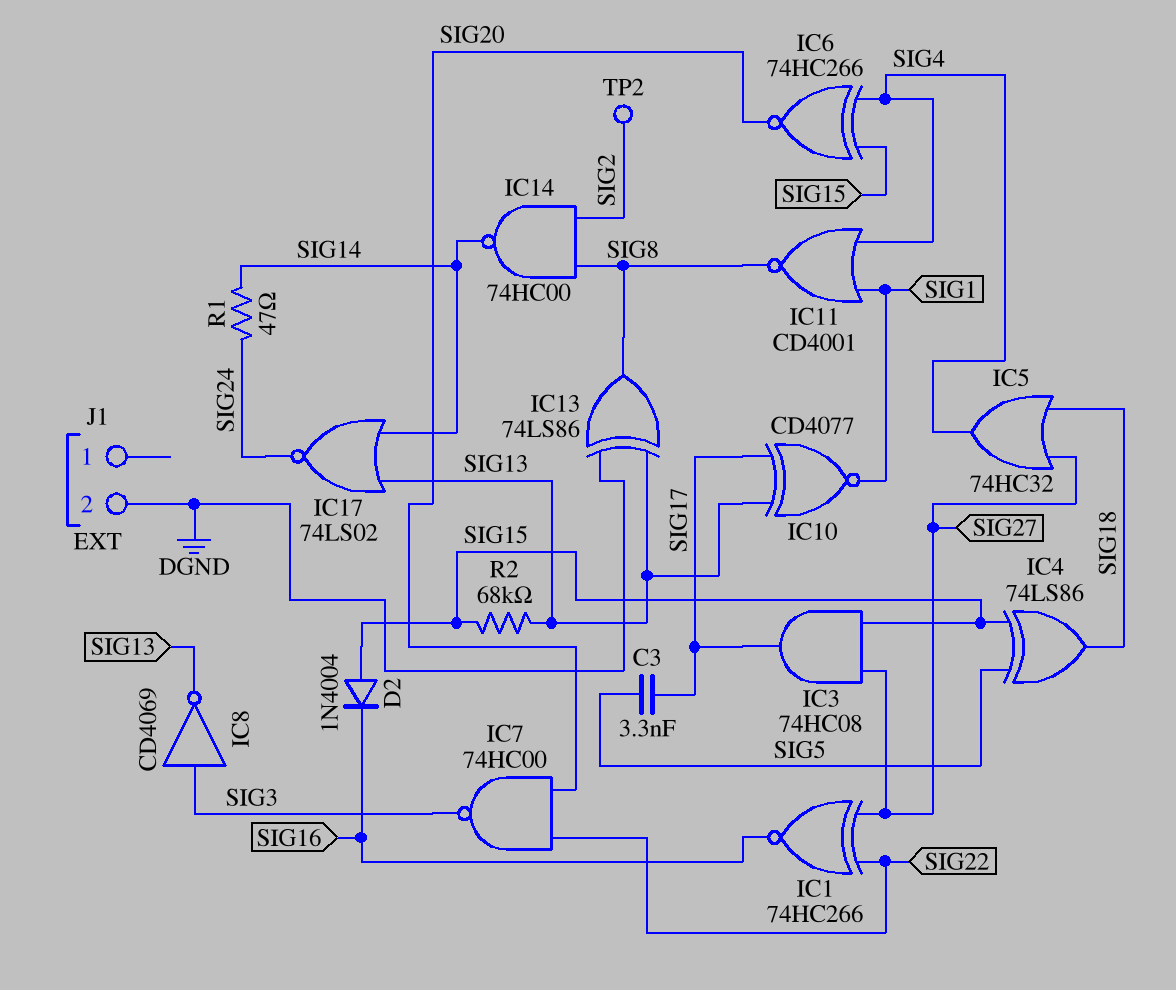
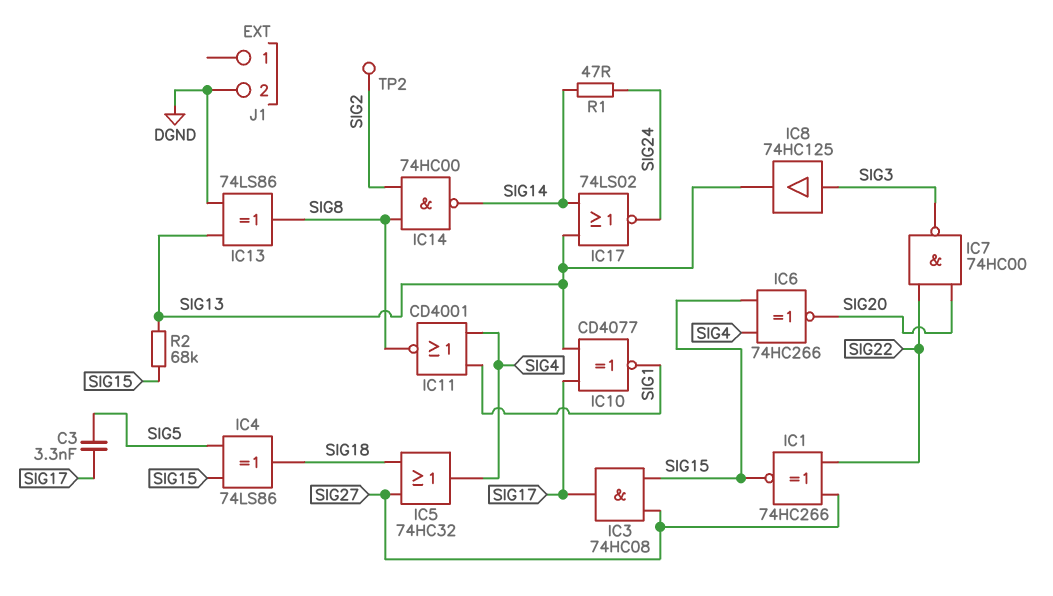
D2: diode 1N4004 (A SIG15, K SIG16) -> none
IC1: XNOR 74HC266 (in SIG22, in SIG27, out SIG16) -> XNOR 74HC266 (in SIG22, in SIG27, out SIG15)
IC8: NOT CD4069 (in SIG3, out SIG13) -> buffer 74HC125 (in SIG3, out SIG13)

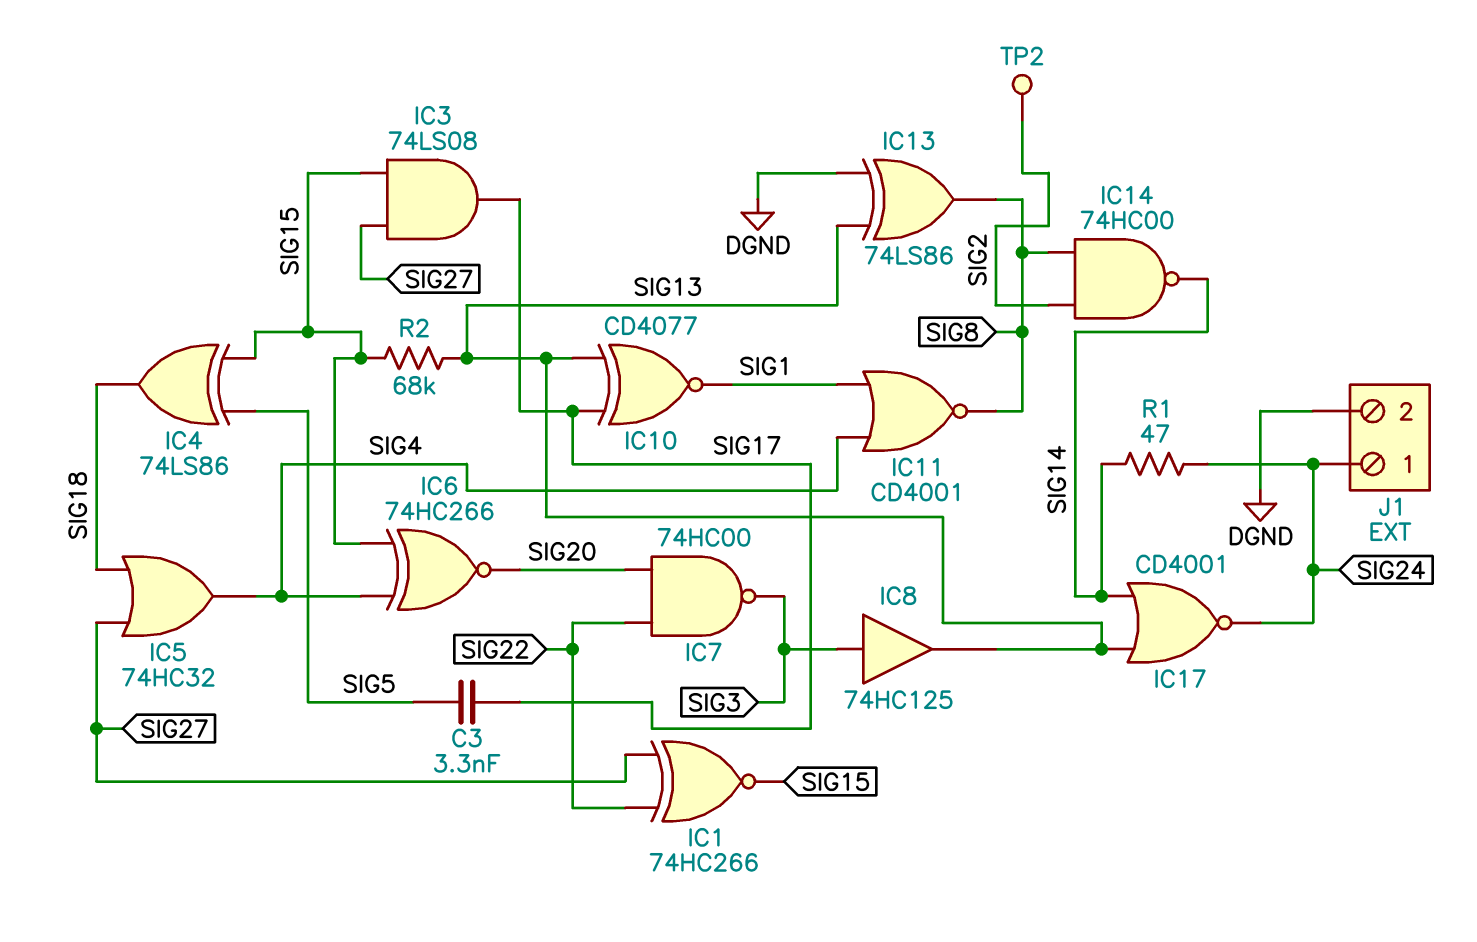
IC3: AND 74HC08 (in SIG15, in SIG27, out SIG17) -> AND 74LS08 (in SIG15, in SIG27, out SIG17)
IC17: NOR 74LS02 (in SIG13, in SIG14, out SIG24) -> NOR CD4001 (in SIG13, in SIG14, out SIG24)
J1 pin 1: none -> SIG24

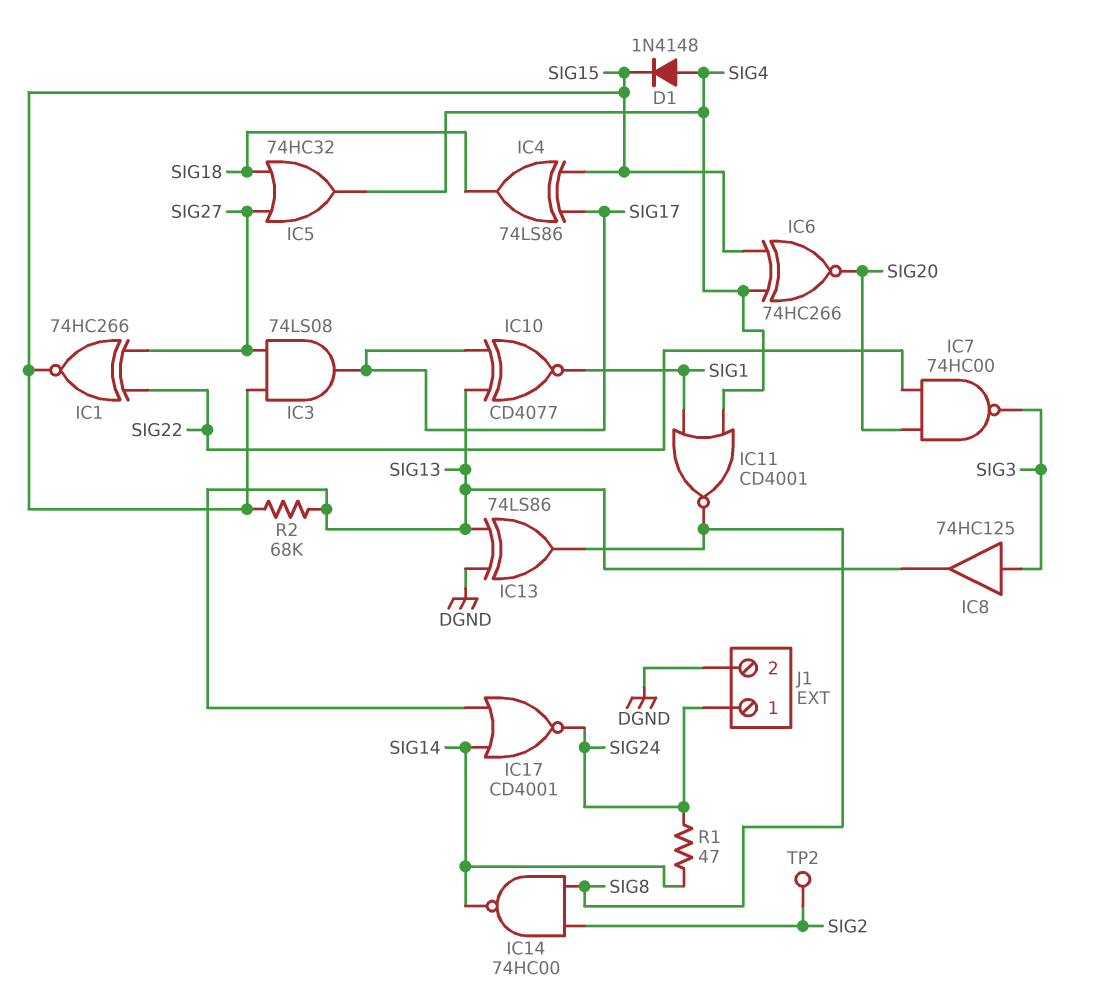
C3: 3.3nF (SIG5, SIG17) -> none
D1: none -> diode 1N4148 (A SIG4, K SIG15)
IC4: XOR 74LS86 (in SIG5, in SIG15, out SIG18) -> XOR 74LS86 (in SIG15, in SIG17, out SIG18)

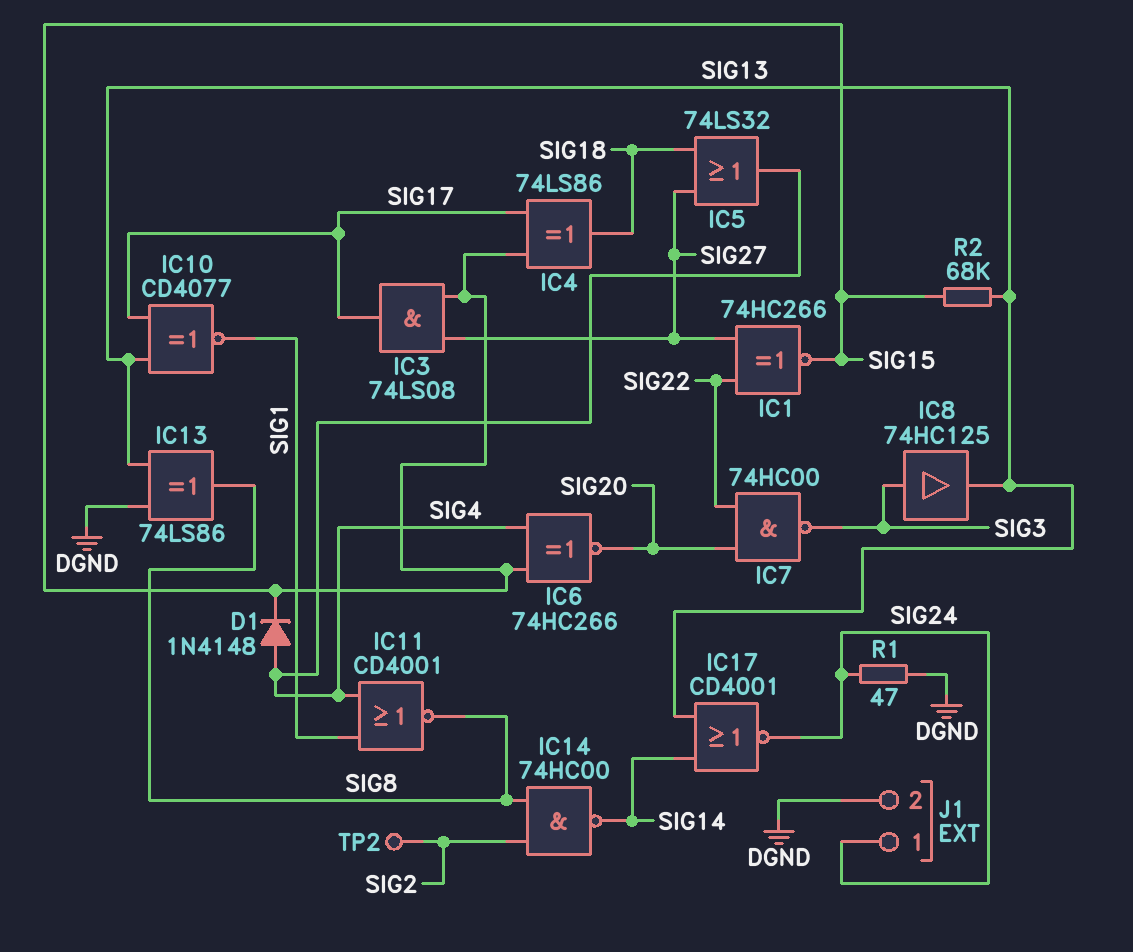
IC5: OR 74HC32 (in SIG18, in SIG27, out SIG4) -> OR 74LS32 (in SIG18, in SIG27, out SIG4)
R1: 47 (SIG14, SIG24) -> 47 (DGND, SIG24)

